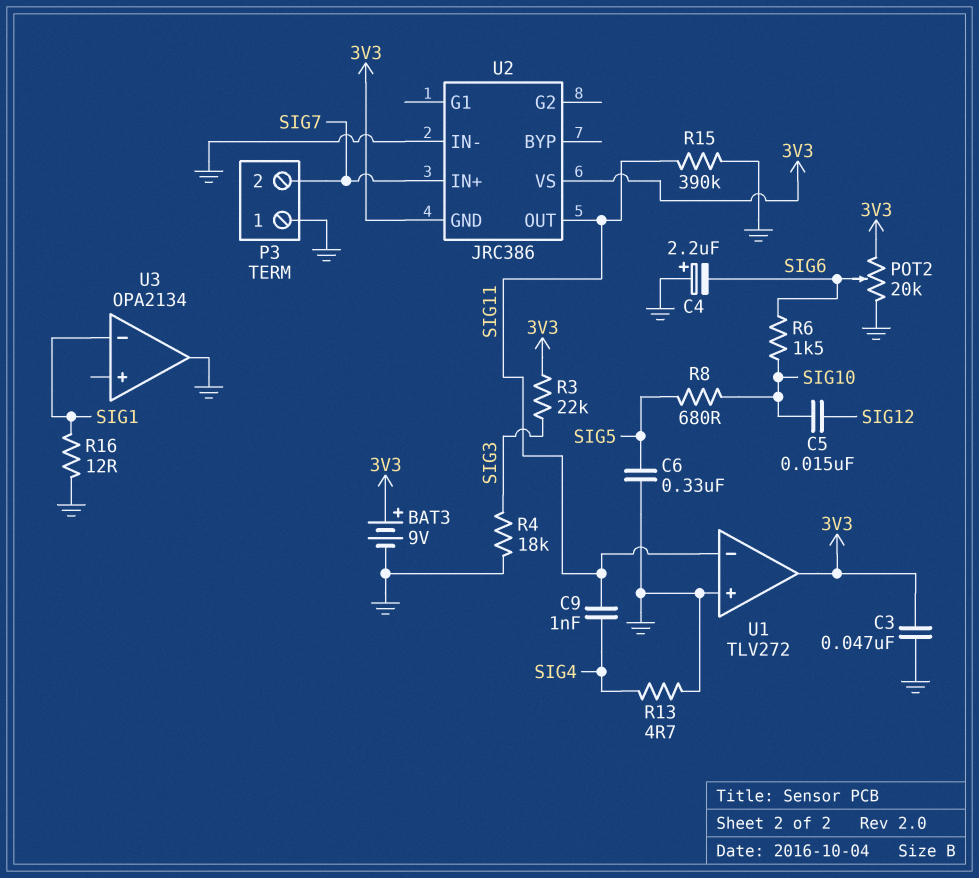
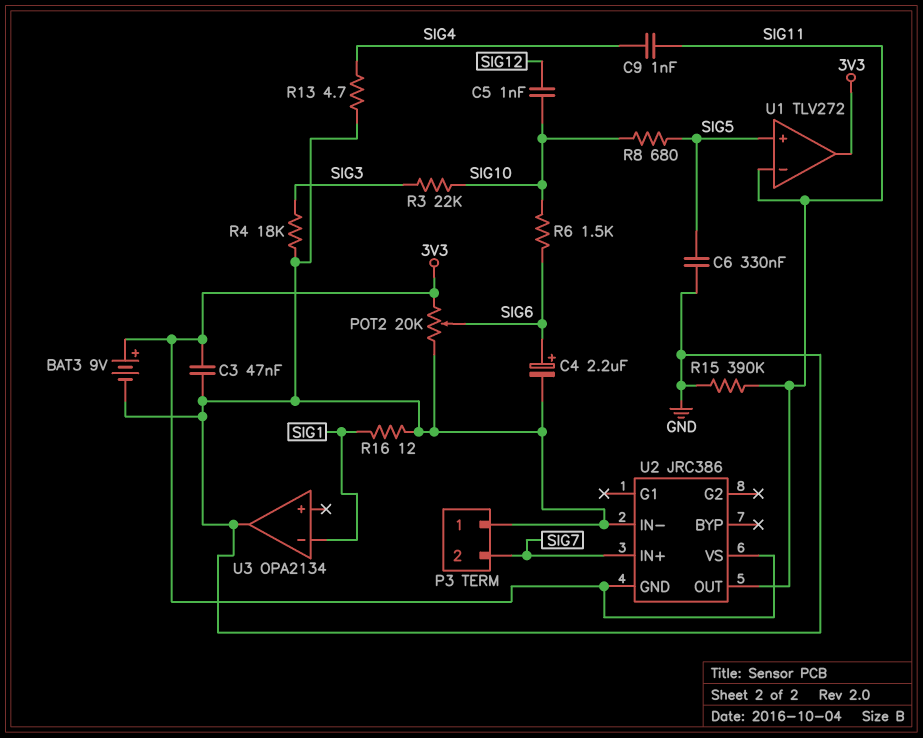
C4: 2.2uF (plus GND, minus SIG6) -> 2.2uF (plus SIG6, minus GND)
C5: 15nF (SIG10, SIG12) -> 1nF (SIG10, SIG12)
R3: 22k (3V3, SIG3) -> 22k (SIG3, SIG10)
U1 pin in+: GND -> SIG5

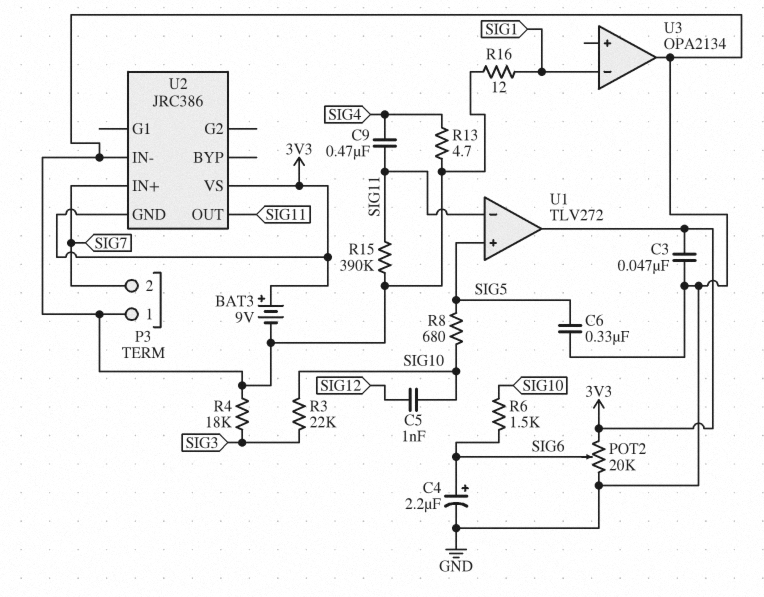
C9: 1nF (SIG4, SIG11) -> 470nF (SIG4, SIG11)

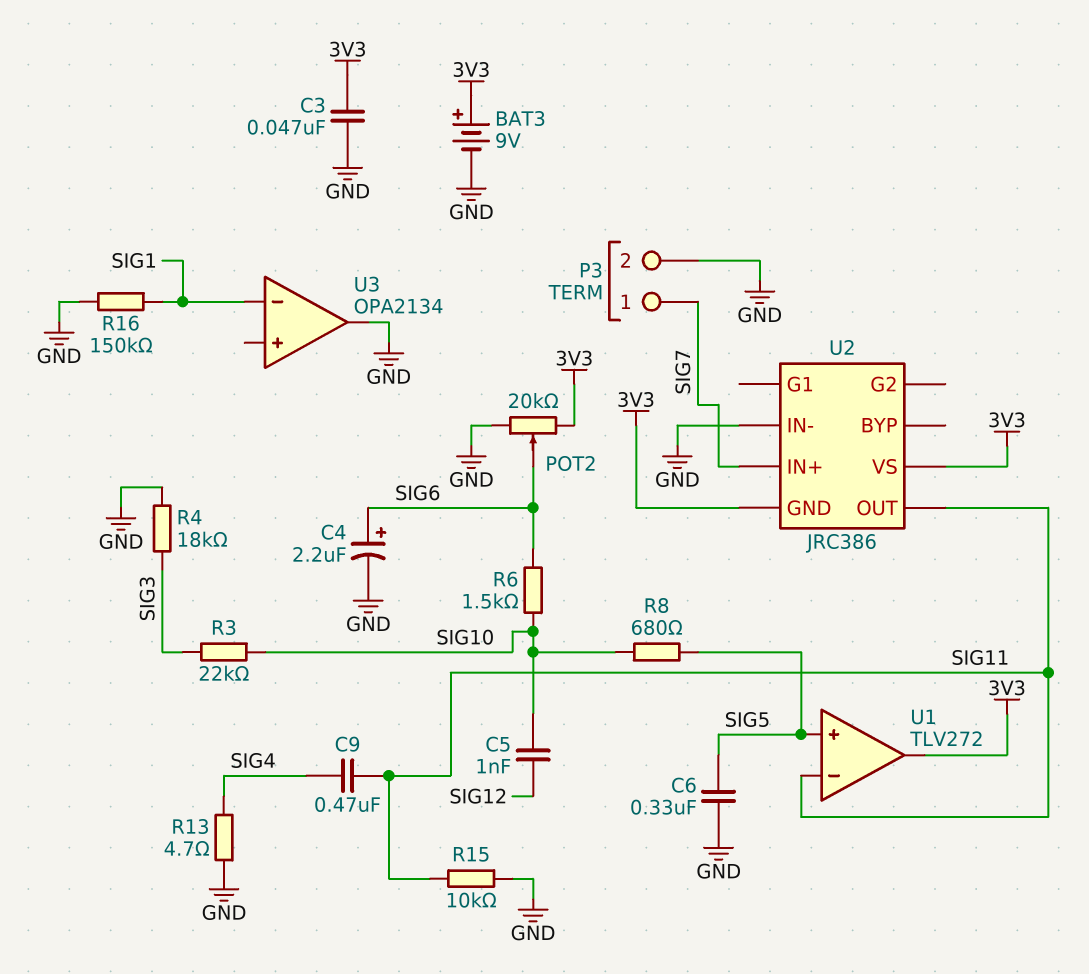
P3 pin 1: GND -> SIG7
P3 pin 2: SIG7 -> GND
R15: 390k (GND, SIG11) -> 10k (GND, SIG11)
R16: 12 (GND, SIG1) -> 150k (GND, SIG1)

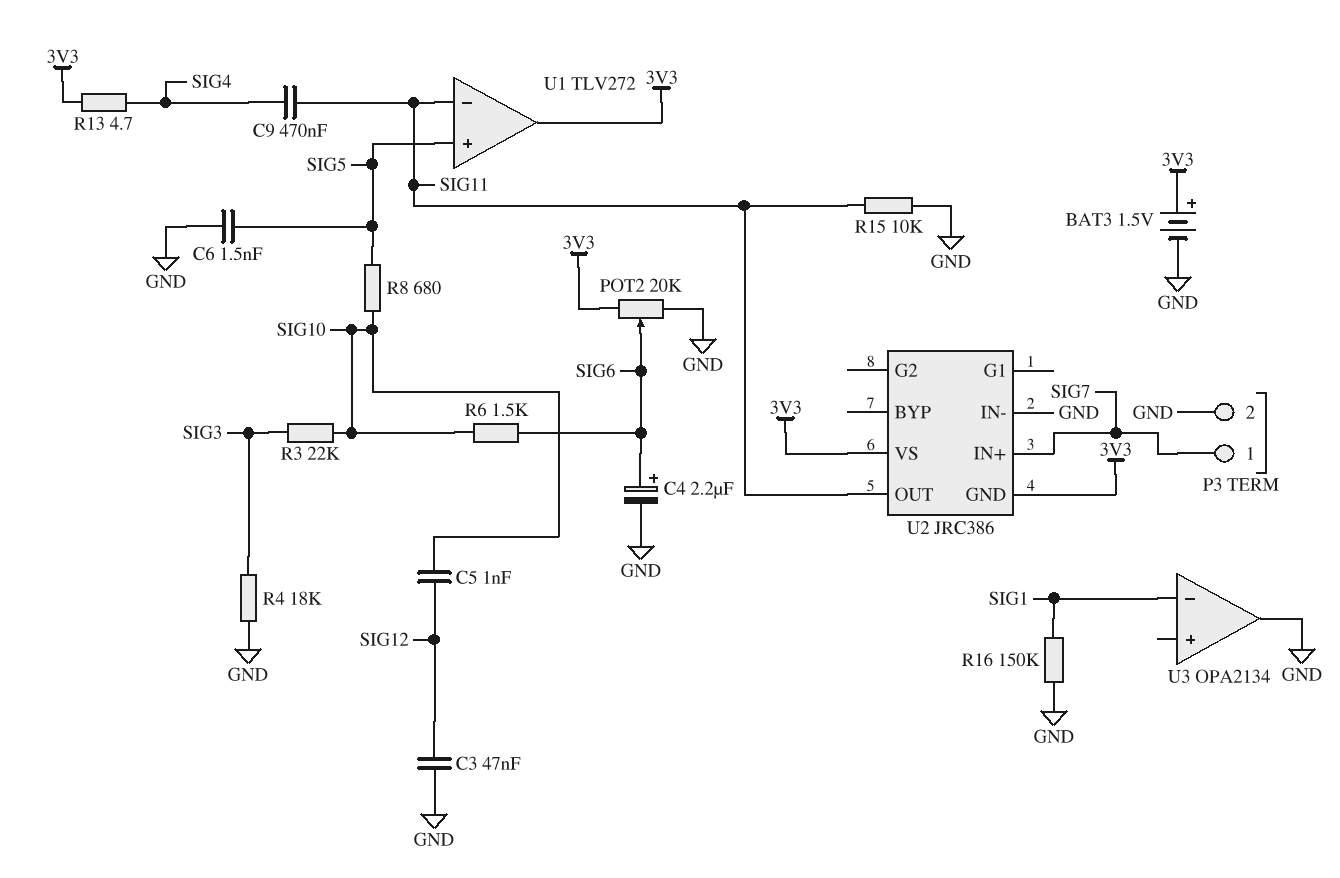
BAT3: 9V (plus 3V3, minus GND) -> 1.5V (plus 3V3, minus GND)
C3: 47nF (3V3, GND) -> 47nF (GND, SIG12)
C6: 330nF (GND, SIG5) -> 1.5nF (GND, SIG5)
R13: 4.7 (GND, SIG4) -> 4.7 (3V3, SIG4)

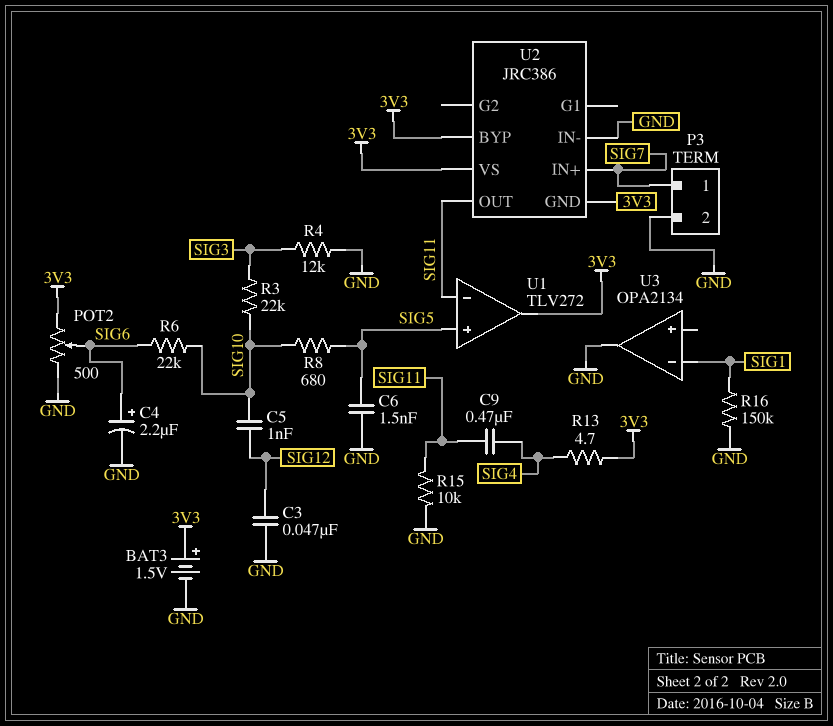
POT2: 20k (3V3, GND, wiper SIG6) -> 500 (3V3, GND, wiper SIG6)
R4: 18k (GND, SIG3) -> 12k (GND, SIG3)
R6: 1.5k (SIG6, SIG10) -> 22k (SIG6, SIG10)
U2 pin BYP: none -> 3V3

